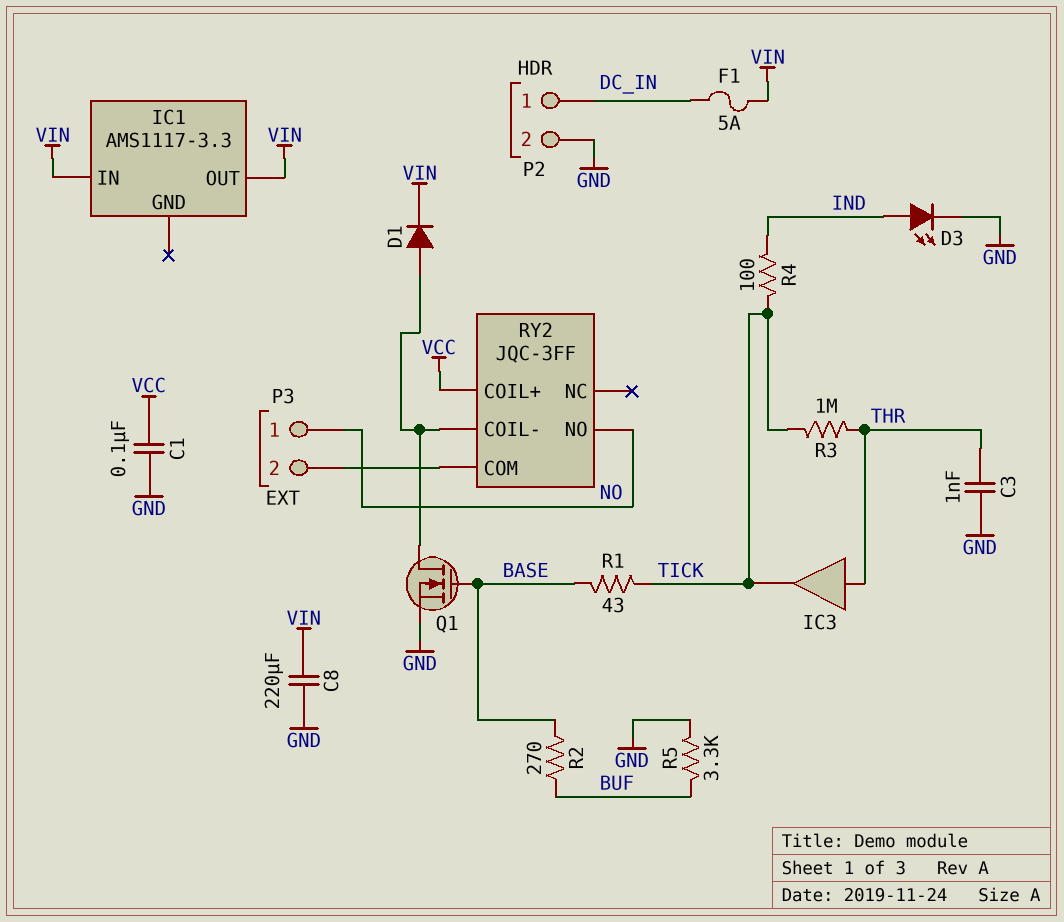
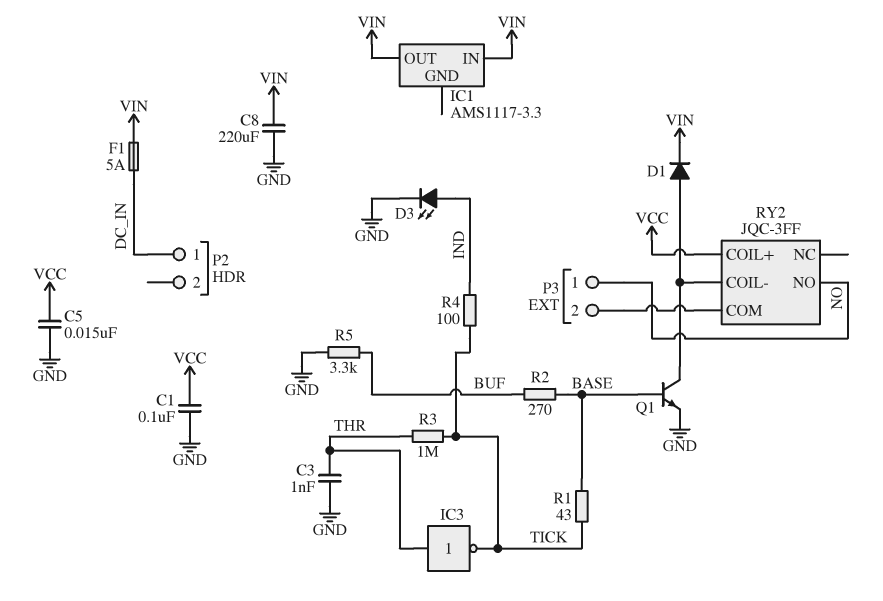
C5: none -> 15nF (GND, VCC)
IC3: buffer (in THR, out TICK) -> NOT (in THR, out TICK)
P2 pin 2: GND -> none
Q1: NMOS (G BASE, D RY2/COIL-, S GND) -> NPN (B BASE, C RY2/COIL-, E GND)

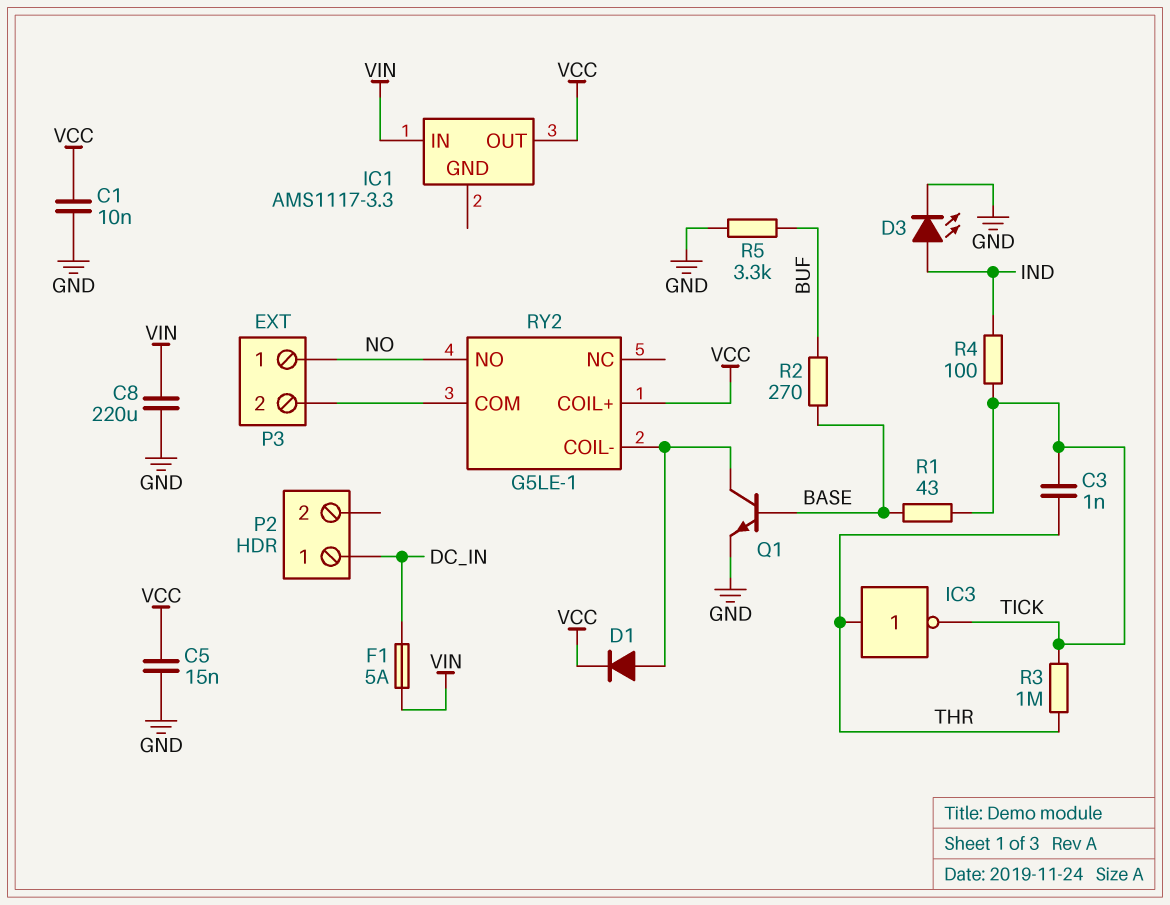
C1: 100nF (GND, VCC) -> 10nF (GND, VCC)
C3: 1nF (GND, THR) -> 1nF (THR, TICK)
D1: diode (A RY2/COIL-, K VIN) -> diode (A RY2/COIL-, K VCC)
IC1 pin OUT: VIN -> VCC
RY2: JQC-3FF -> G5LE-1

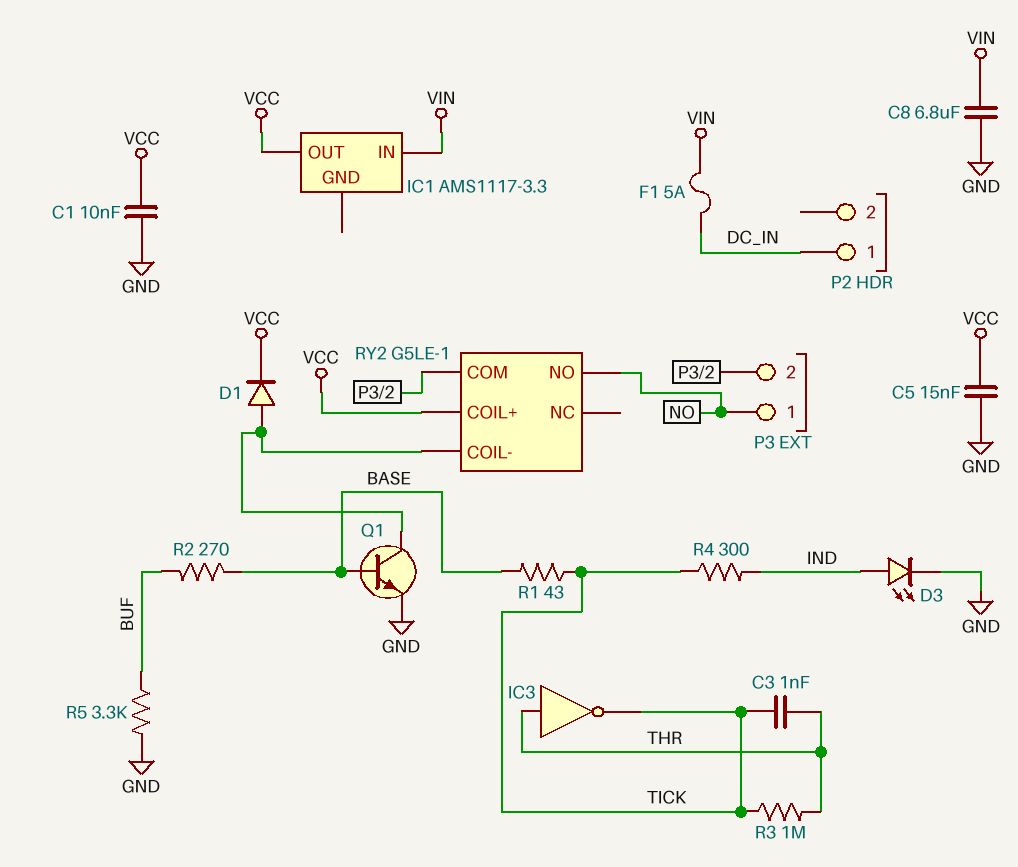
C8: 220uF (GND, VIN) -> 6.8uF (GND, VIN)
R4: 100 (IND, TICK) -> 300 (IND, TICK)

